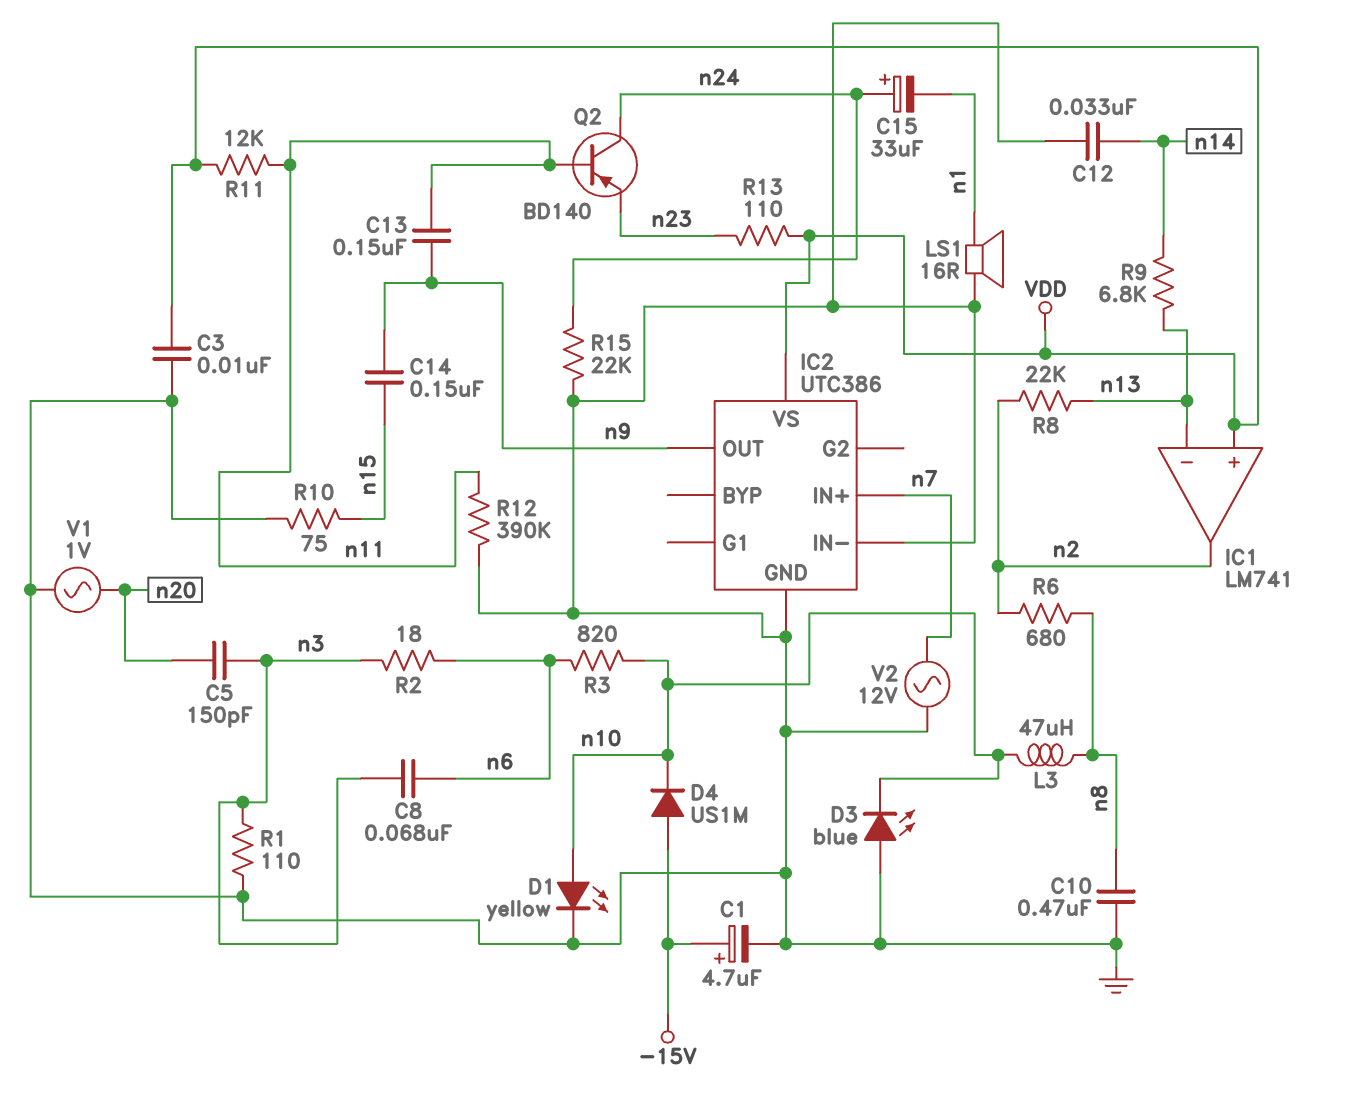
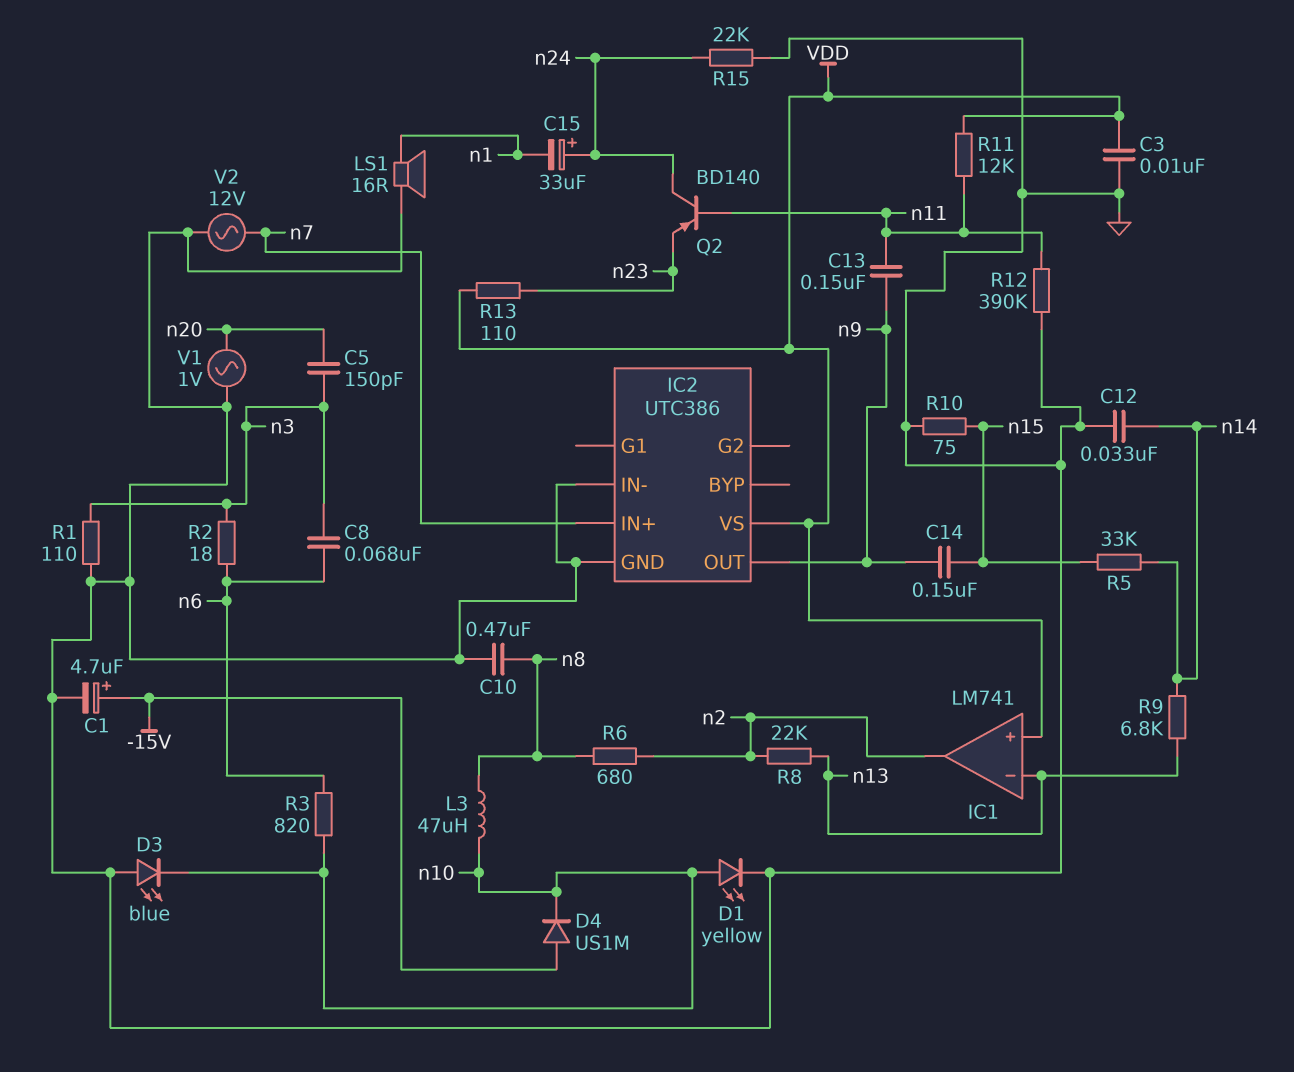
R5: none -> 33k (n14, n15)

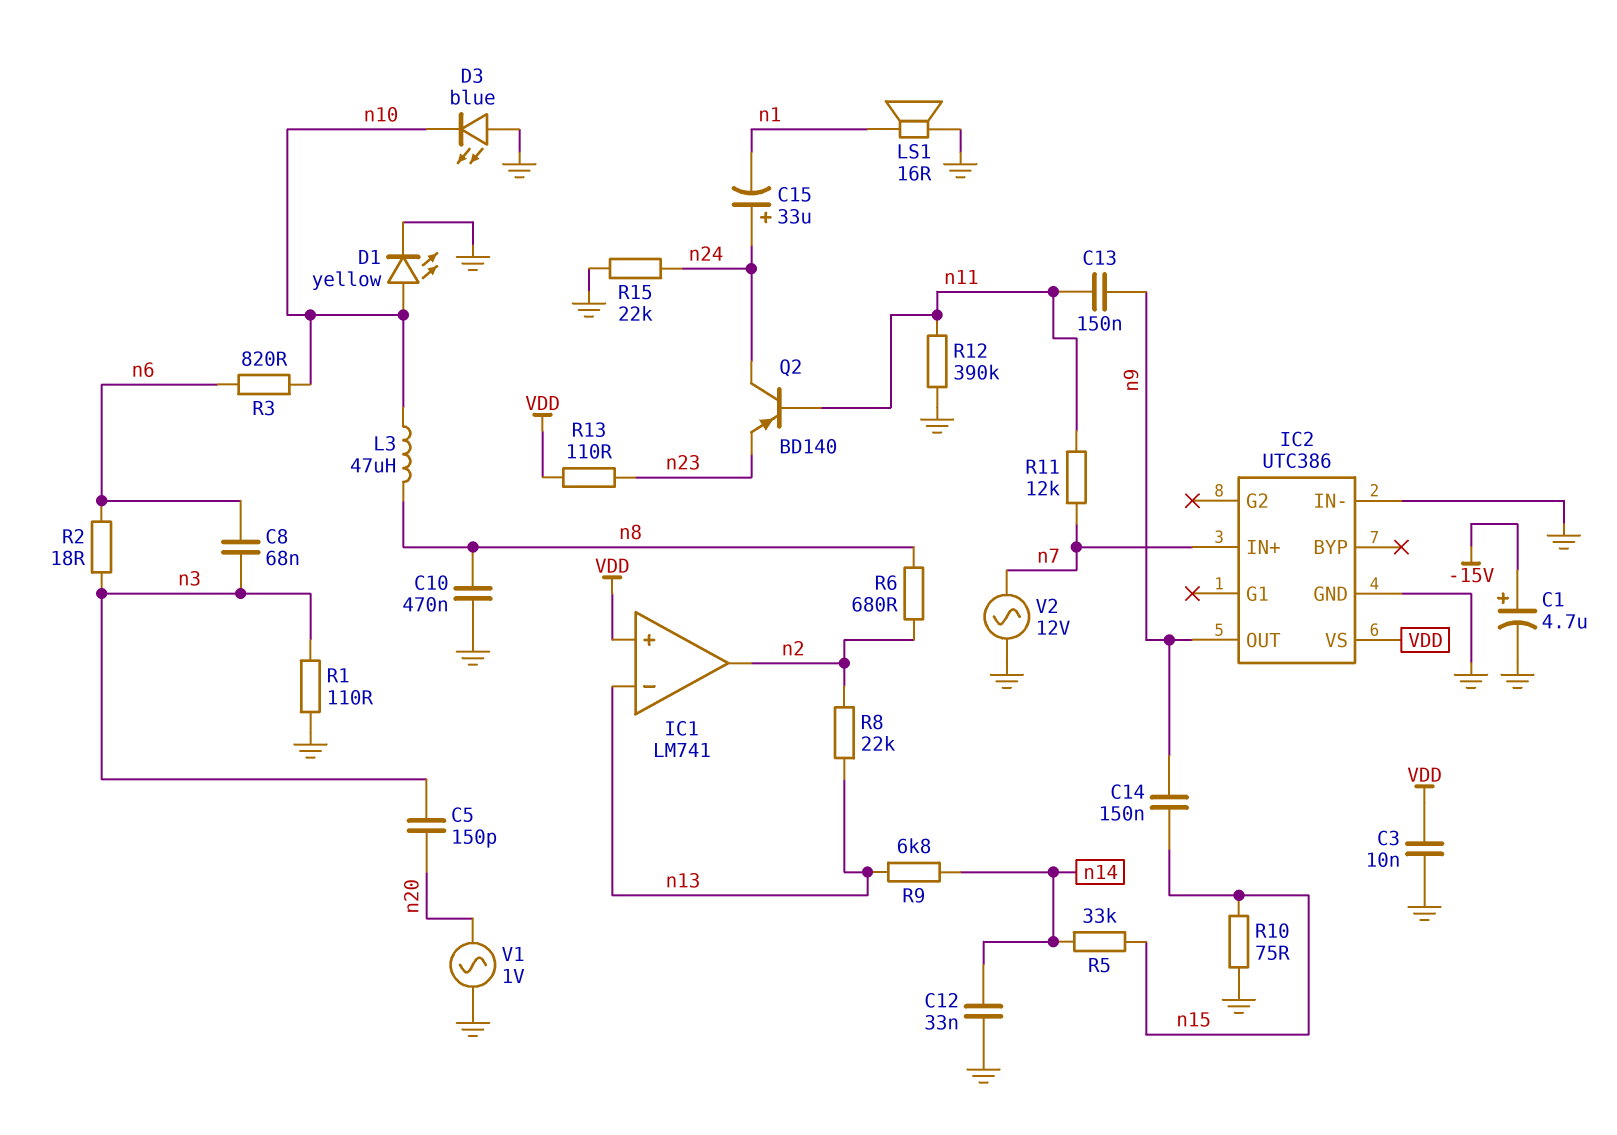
D4: diode US1M (A -15V, K n10) -> none
R11: 12k (VDD, n11) -> 12k (n7, n11)

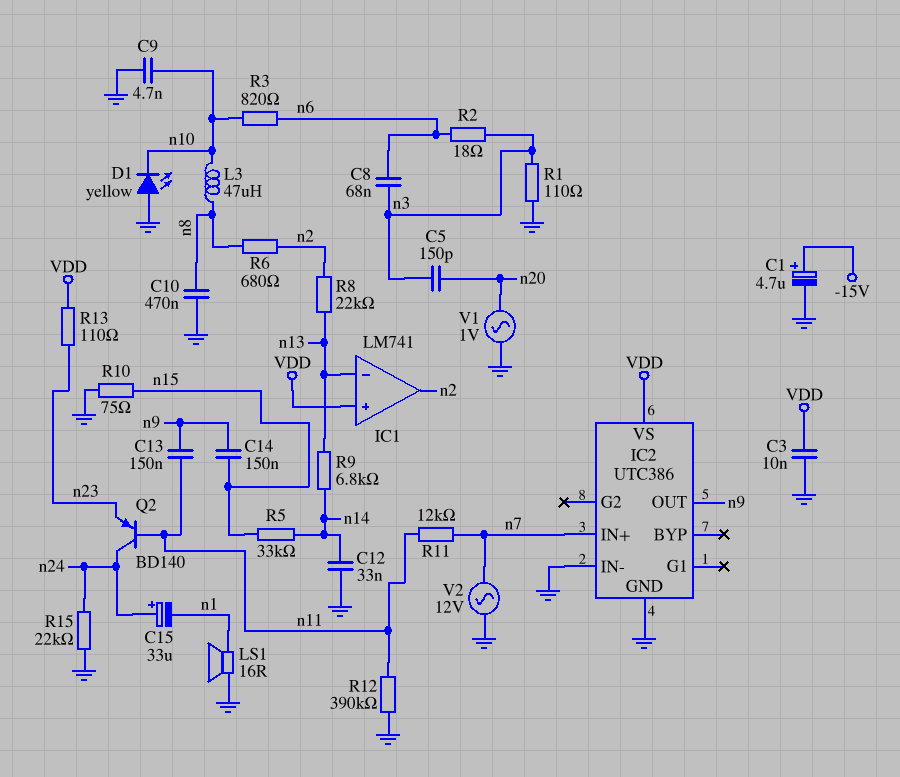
C9: none -> 4.7nF (GND, n10)
D1: LED yellow (A n10, K GND) -> LED yellow (A GND, K n10)
D3: LED blue (A GND, K n10) -> none

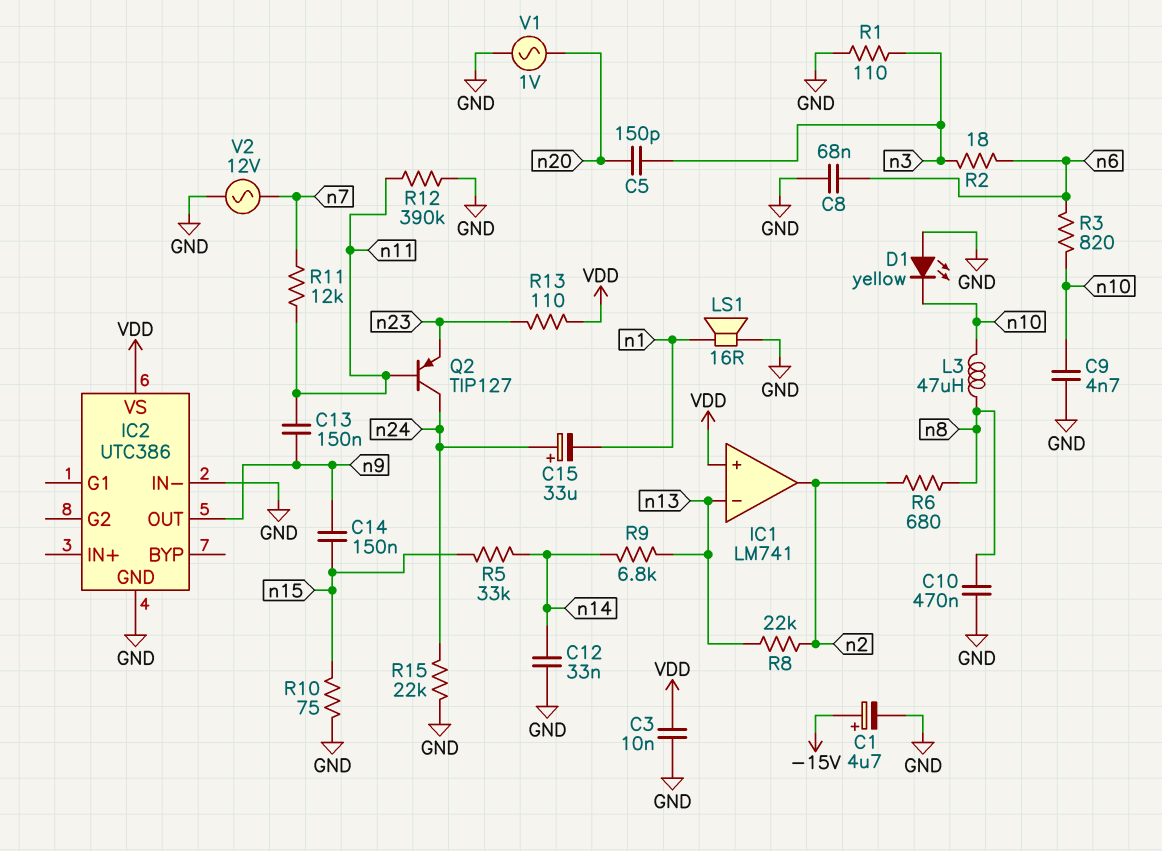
C8: 68nF (n3, n6) -> 68nF (GND, n6)
IC2 pin IN+: n7 -> none
Q2: PNP BD140 (B n11, C n24, E n23) -> PNP TIP127 (B n11, C n24, E n23)

